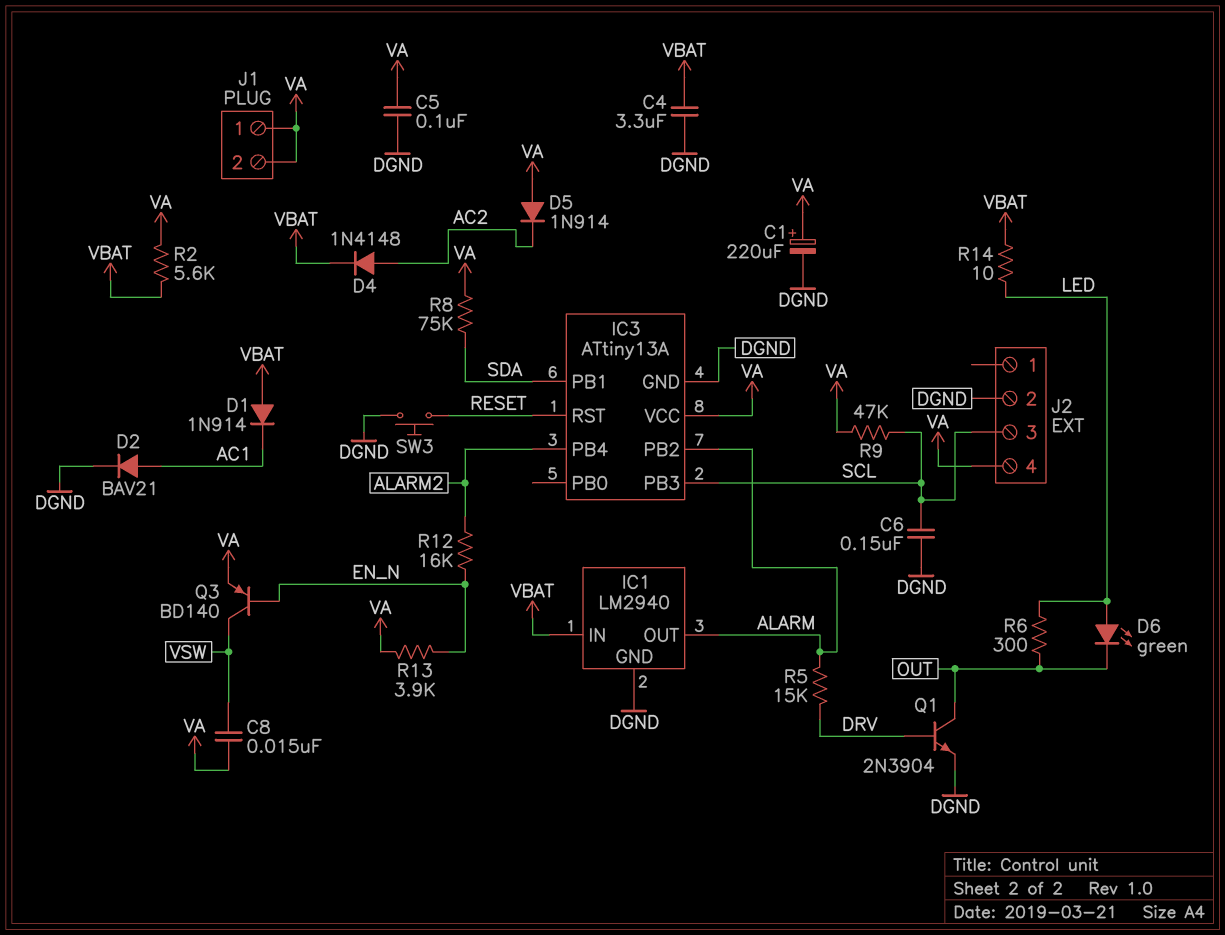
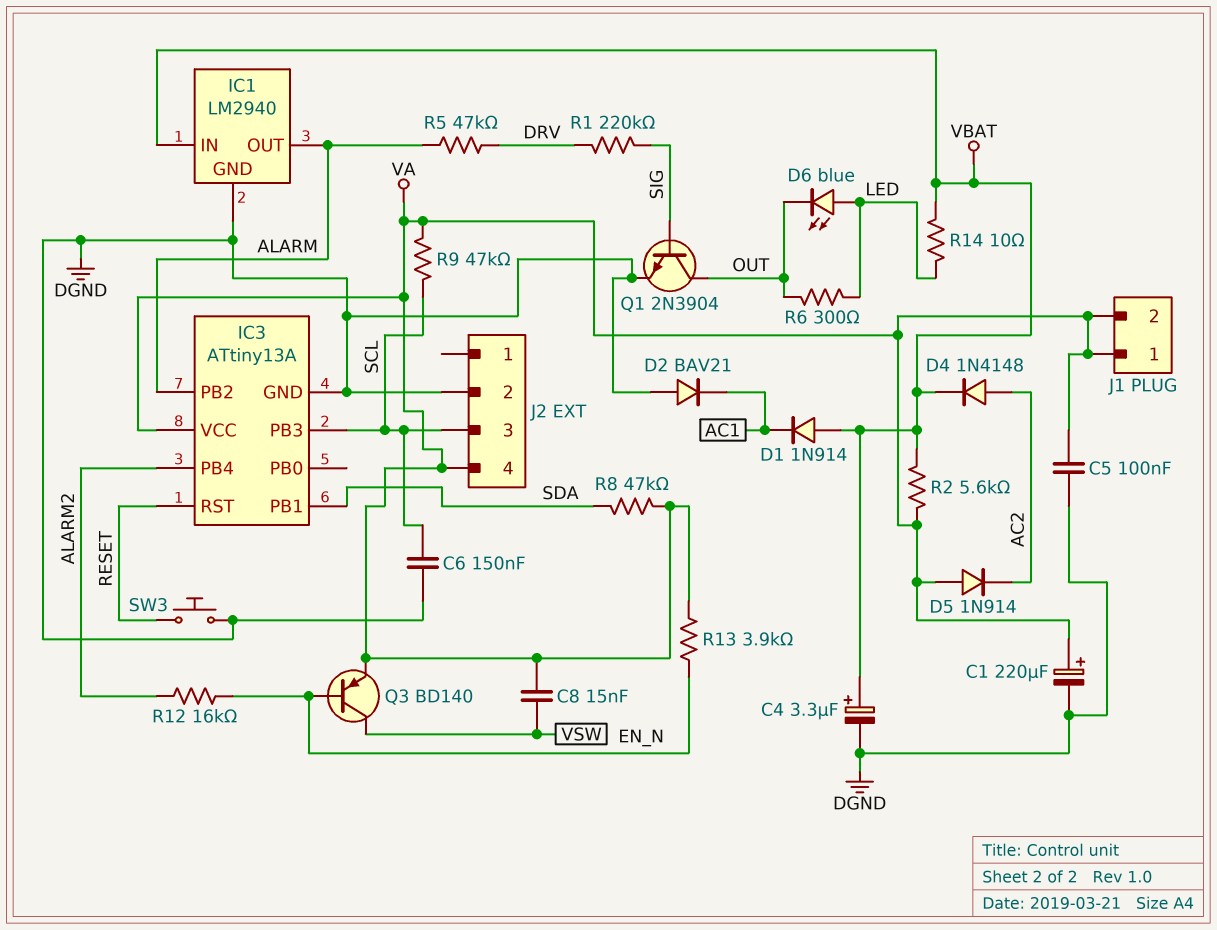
C4: 3.3uF (DGND, VBAT) -> 3.3uF (plus VBAT, minus DGND)
D2: diode BAV21 (A AC1, K DGND) -> diode BAV21 (A DGND, K AC1)
D6: LED green (A LED, K OUT) -> LED blue (A LED, K OUT)
Q1: NPN 2N3904 (B DRV, C OUT, E DGND) -> NPN 2N3904 (B SIG, C OUT, E DGND)
R1: none -> 220k (DRV, SIG)
R5: 15k (ALARM, DRV) -> 47k (ALARM, DRV)
R8: 75k (SDA, VA) -> 47k (SDA, VA)

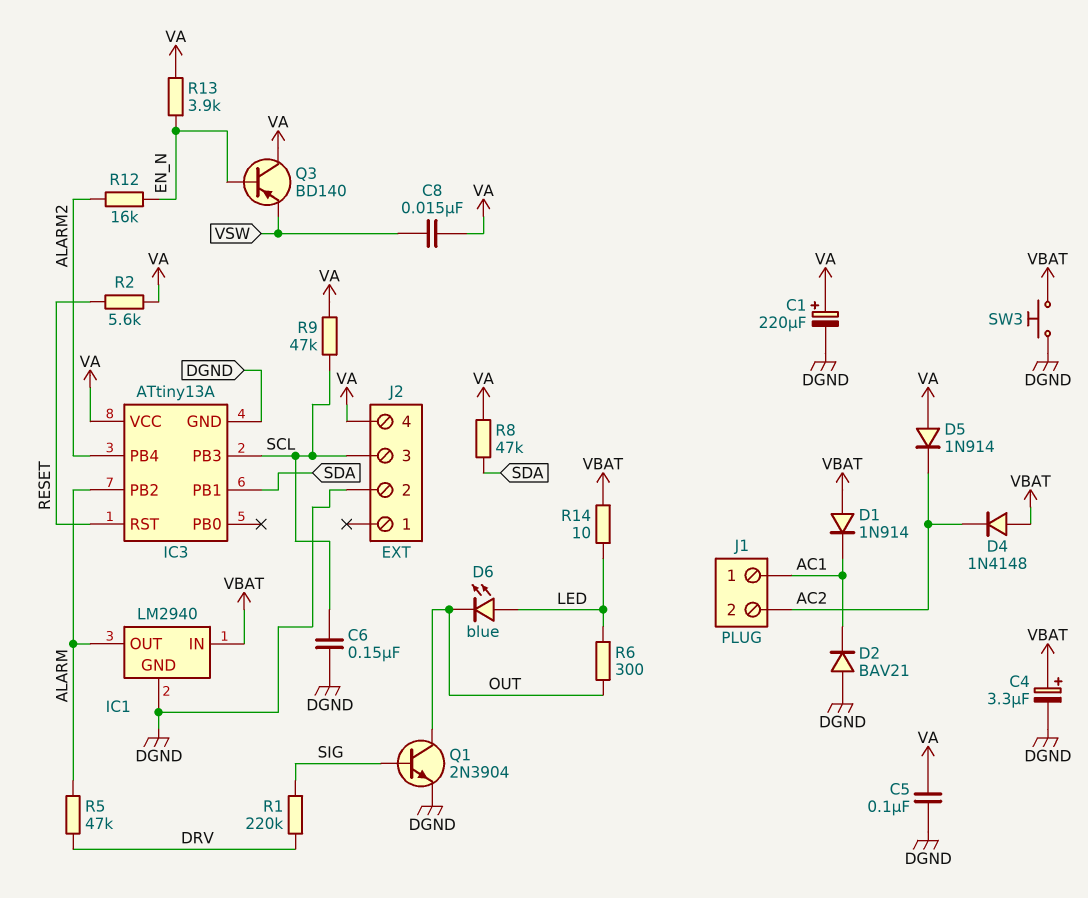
D4: diode 1N4148 (A AC2, K VBAT) -> diode 1N4148 (A VBAT, K AC2)
J1 pin 1: VA -> AC1
J1 pin 2: VA -> AC2
Q3: PNP BD140 (B EN_N, C VSW, E VA) -> PNP BD140 (B EN_N, C VA, E VSW)
R2: 5.6k (VA, VBAT) -> 5.6k (RESET, VA)
SW3: button (DGND, RESET) -> button (DGND, VBAT)

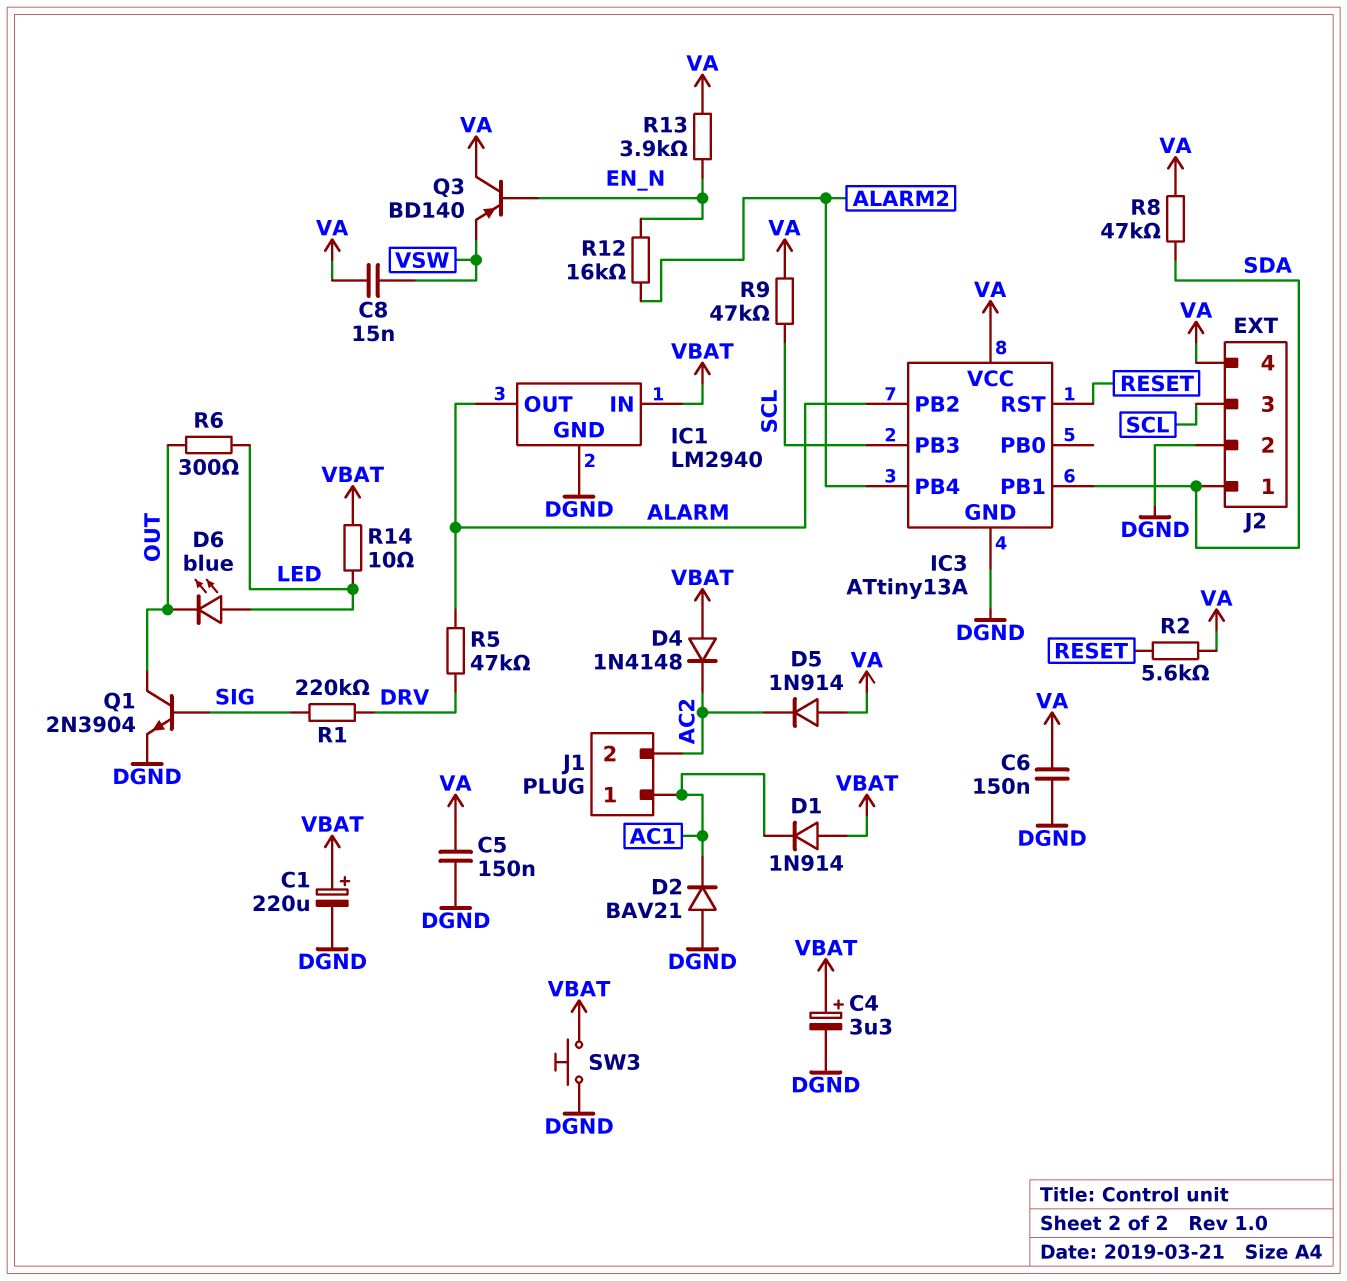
C1: 220uF (plus VA, minus DGND) -> 220uF (plus VBAT, minus DGND)
C5: 100nF (DGND, VA) -> 150nF (DGND, VA)
C6: 150nF (DGND, SCL) -> 150nF (DGND, VA)
J2 pin 1: none -> SDA

